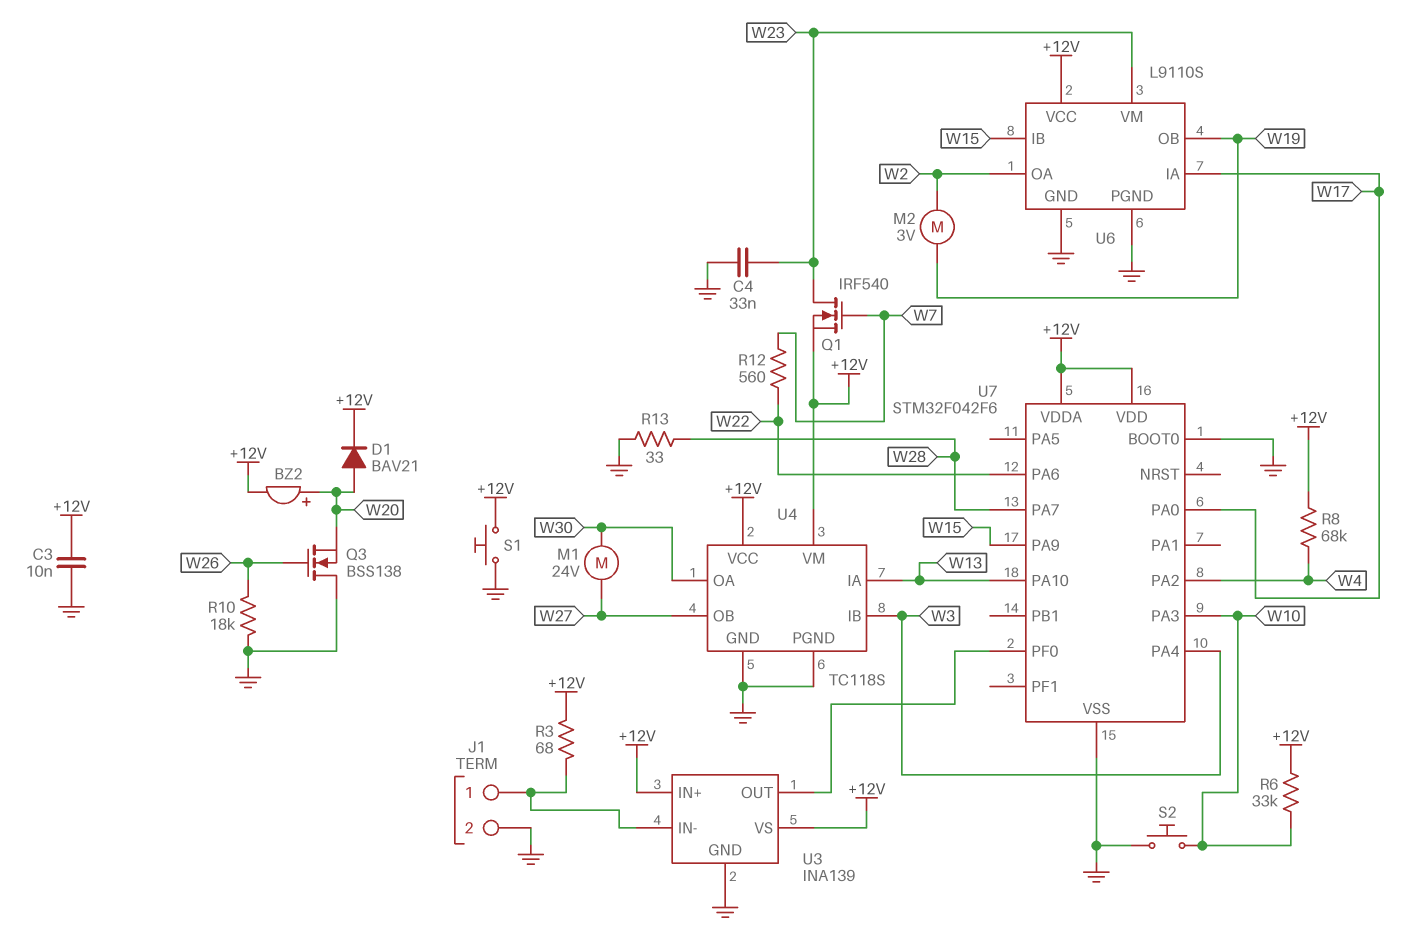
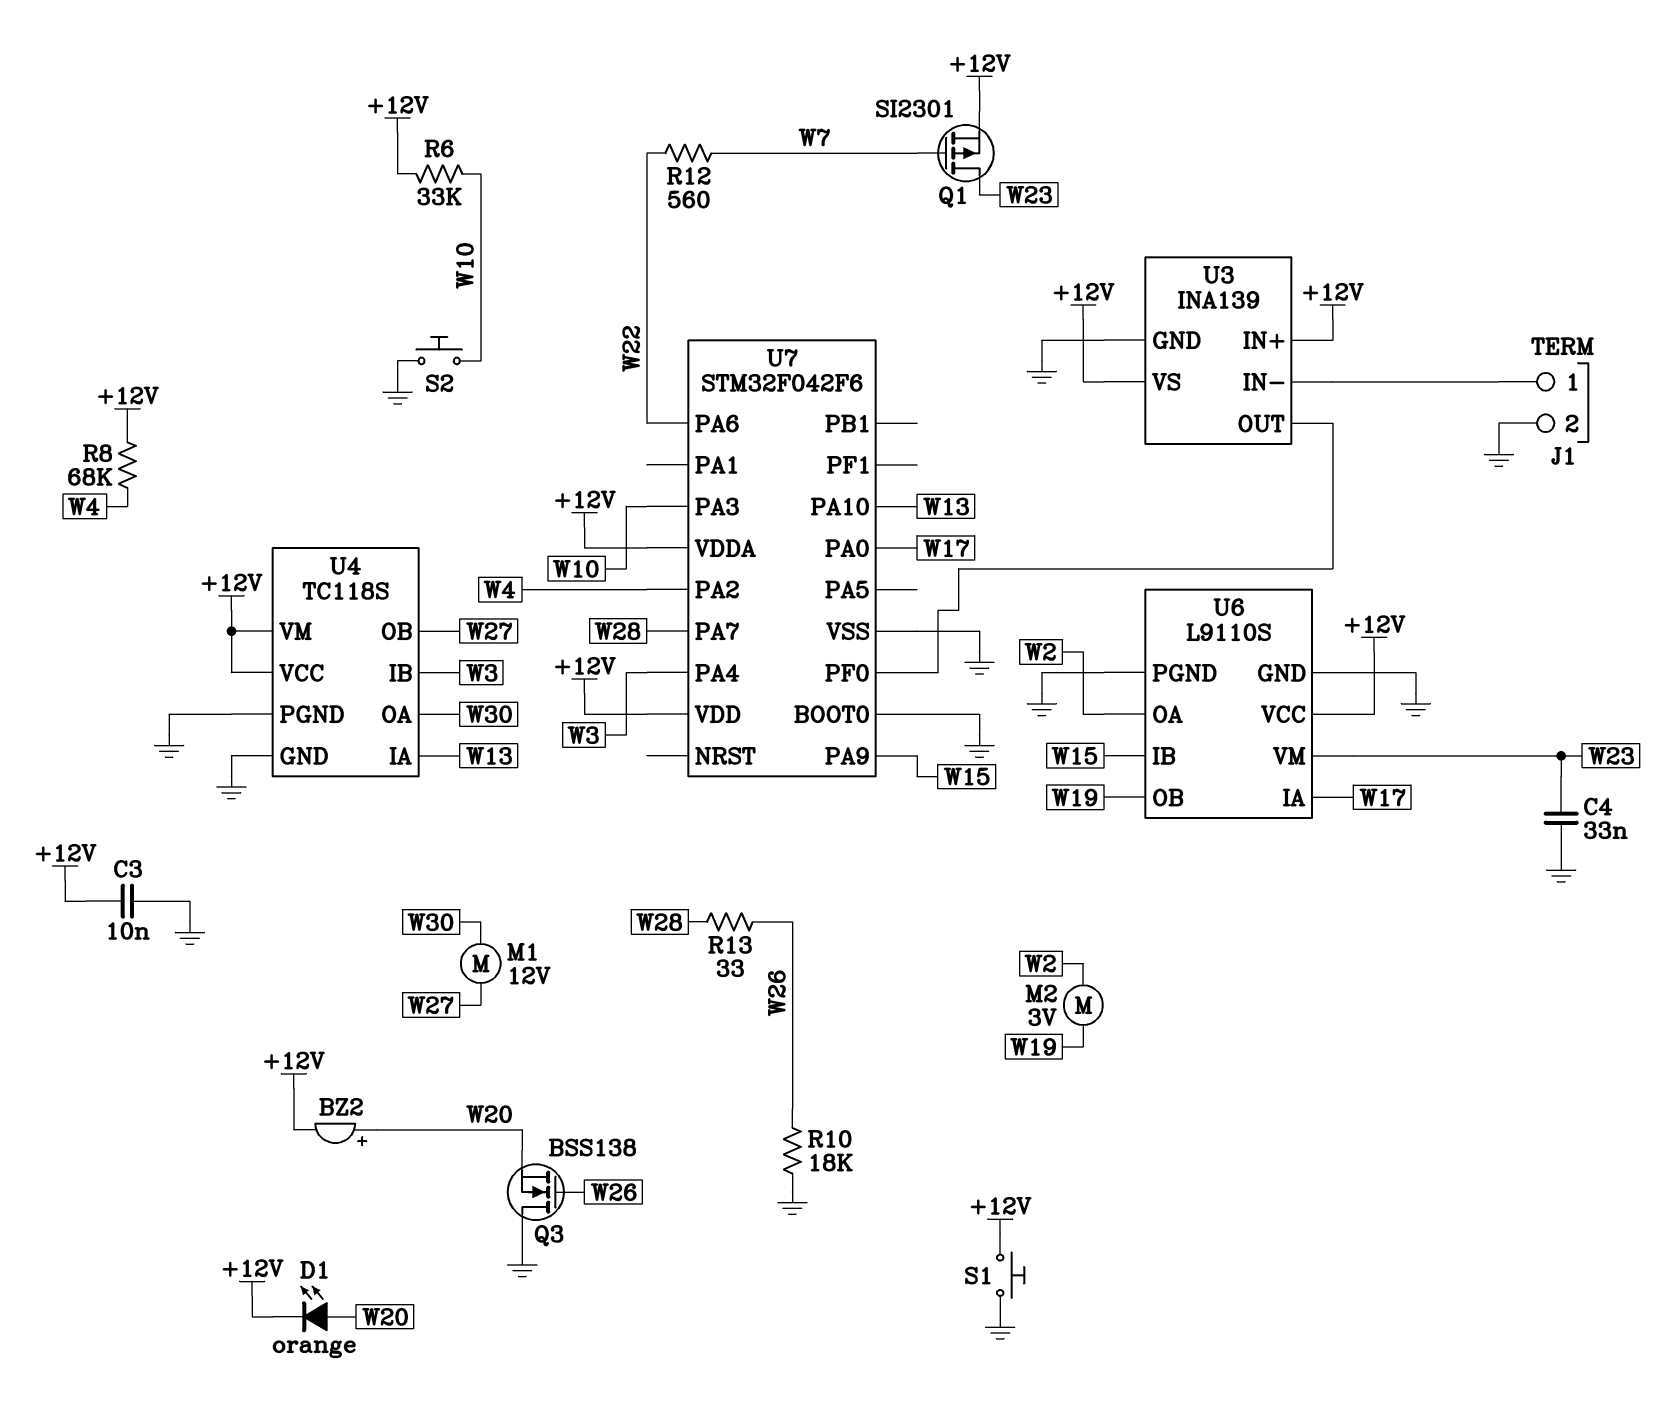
D1: diode BAV21 (A W20, K +12V) -> LED orange (A W20, K +12V)
M1: motor 24V (W27, W30) -> motor 12V (W27, W30)
Q1: NMOS IRF540 (G W7, D W23, S +12V) -> PMOS SI2301 (G W7, D W23, S +12V)
R3: 68 (+12V, J1/1) -> none
R13: 33 (GND, W28) -> 33 (W26, W28)

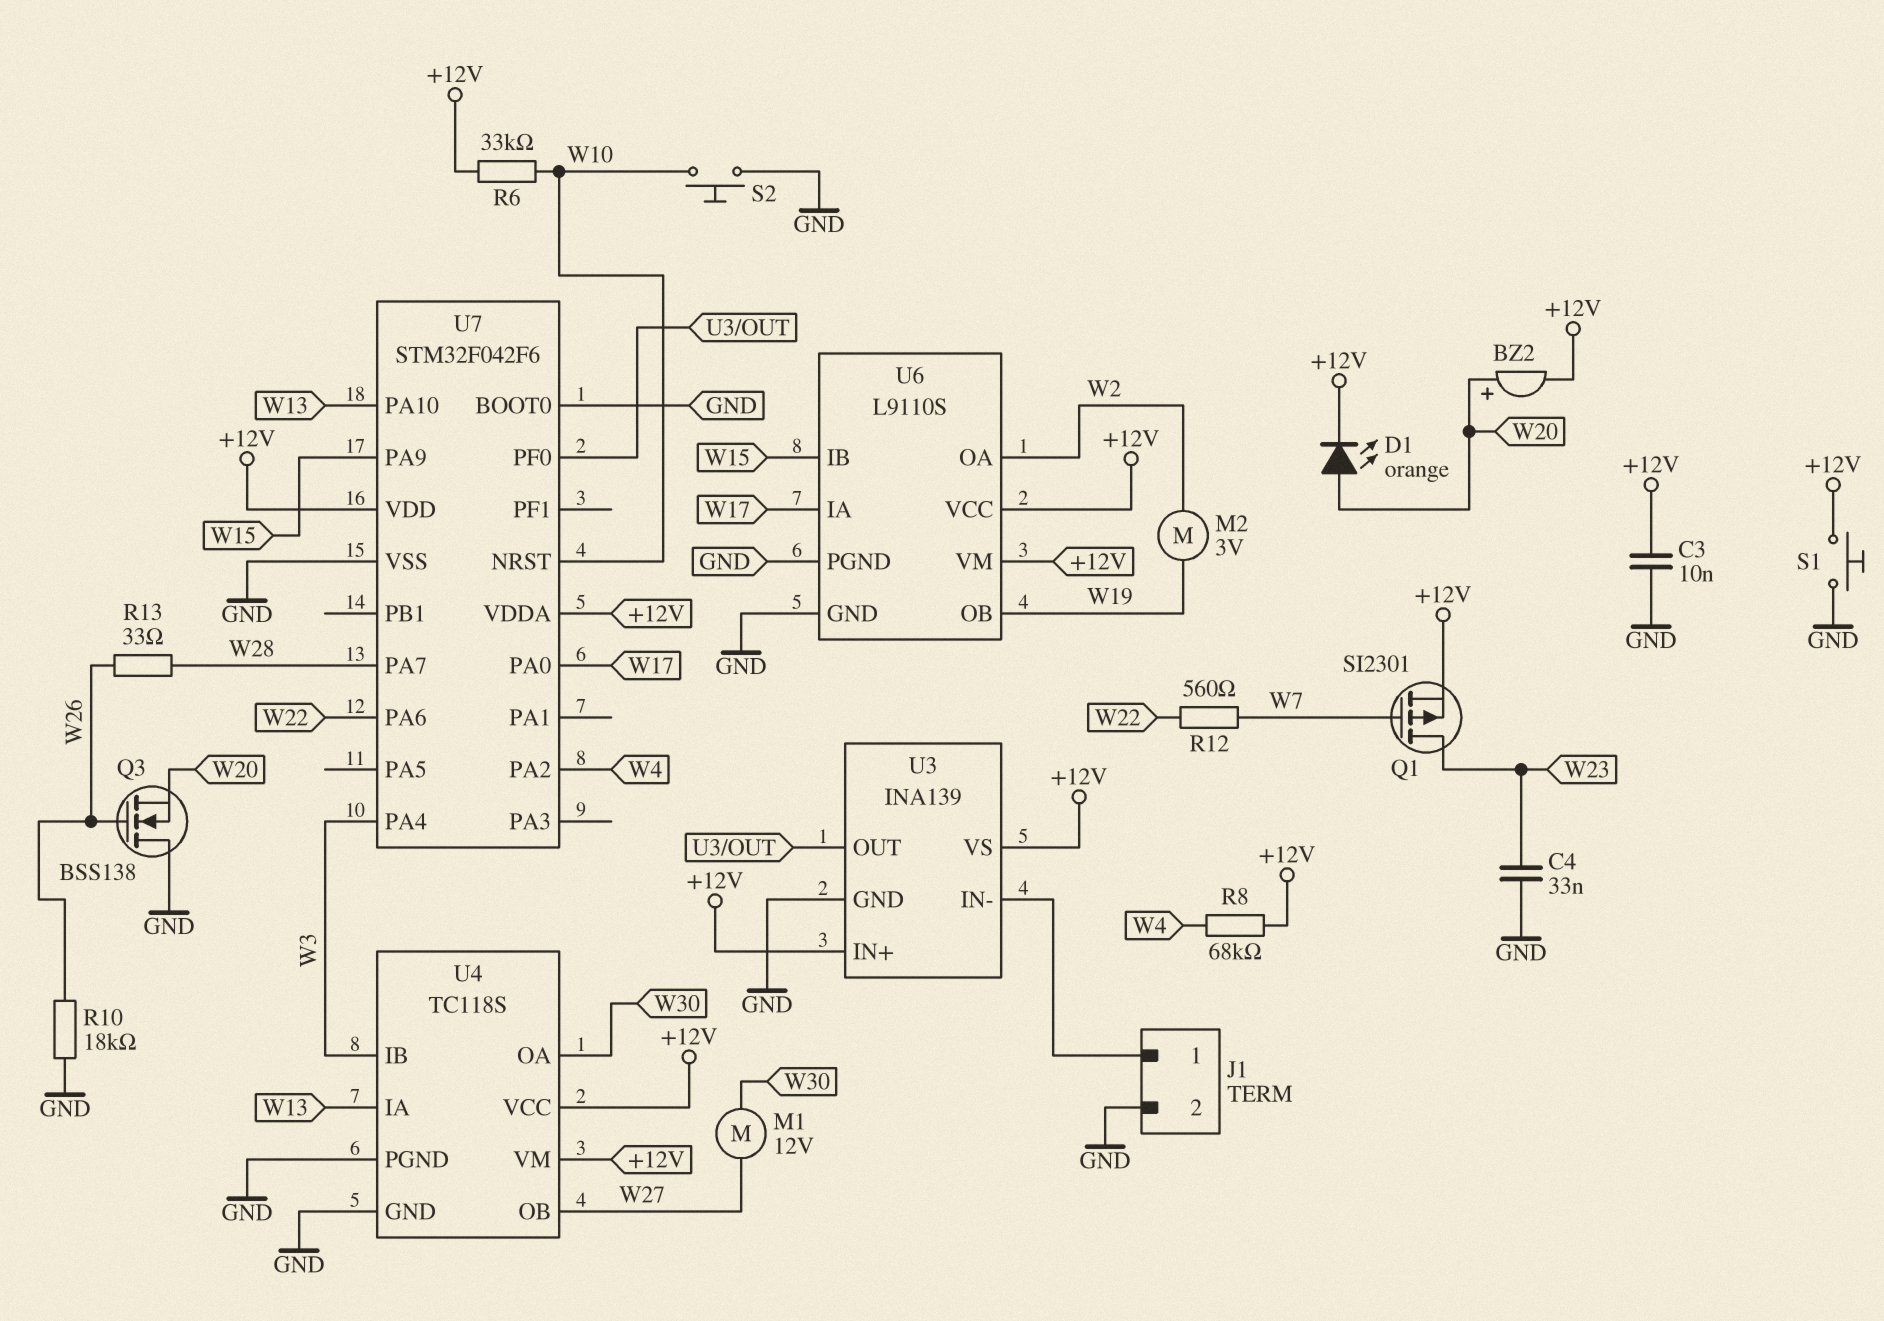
U6 pin VM: W23 -> +12V
U7 pin NRST: none -> W10
U7 pin PA3: W10 -> none

